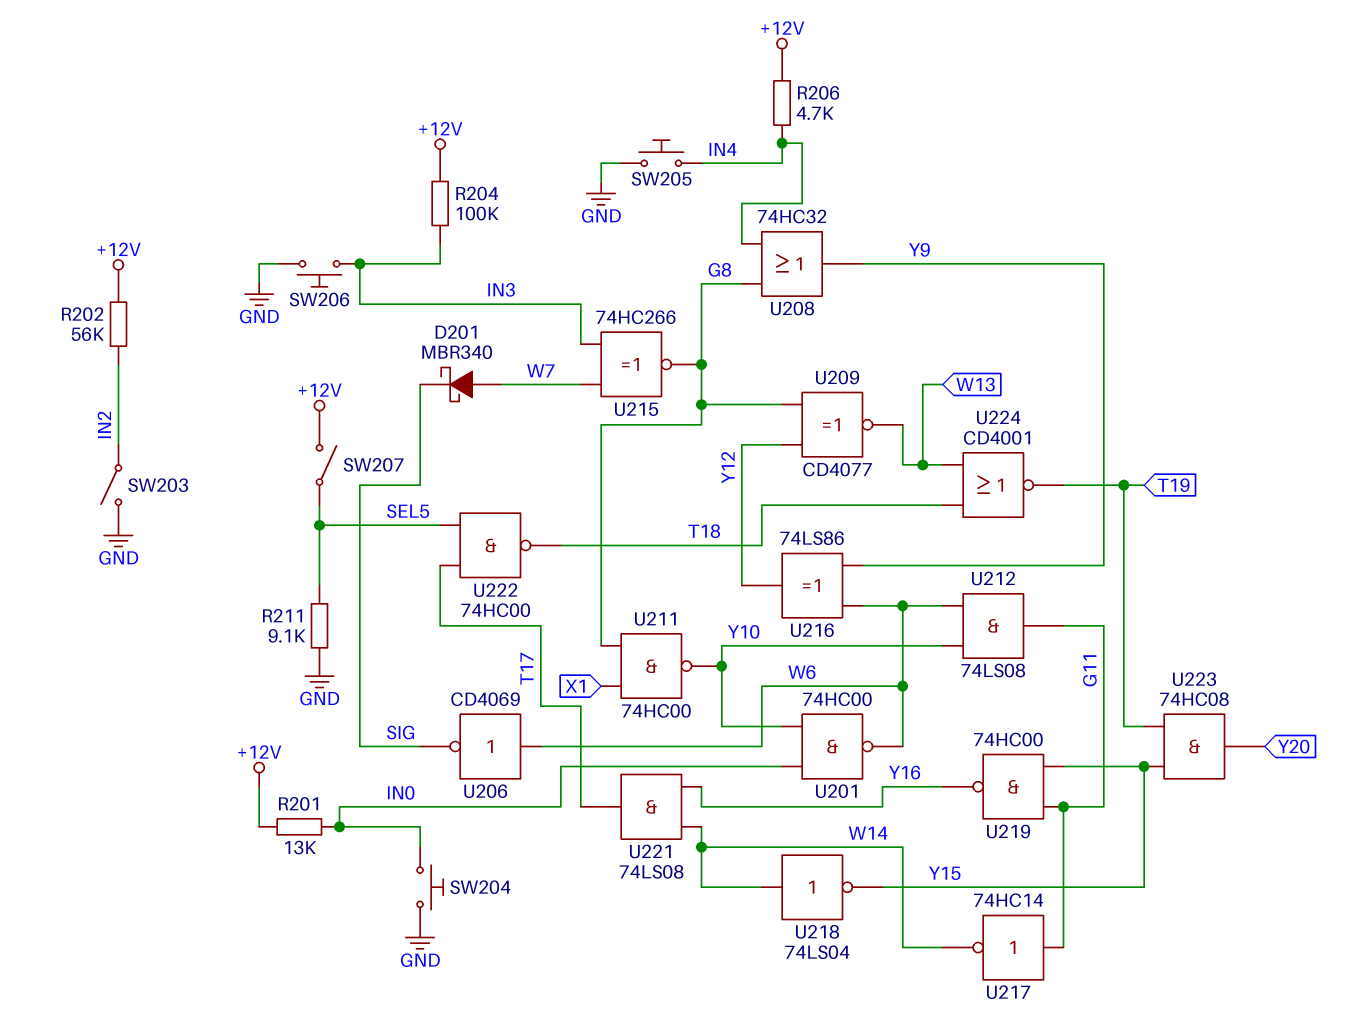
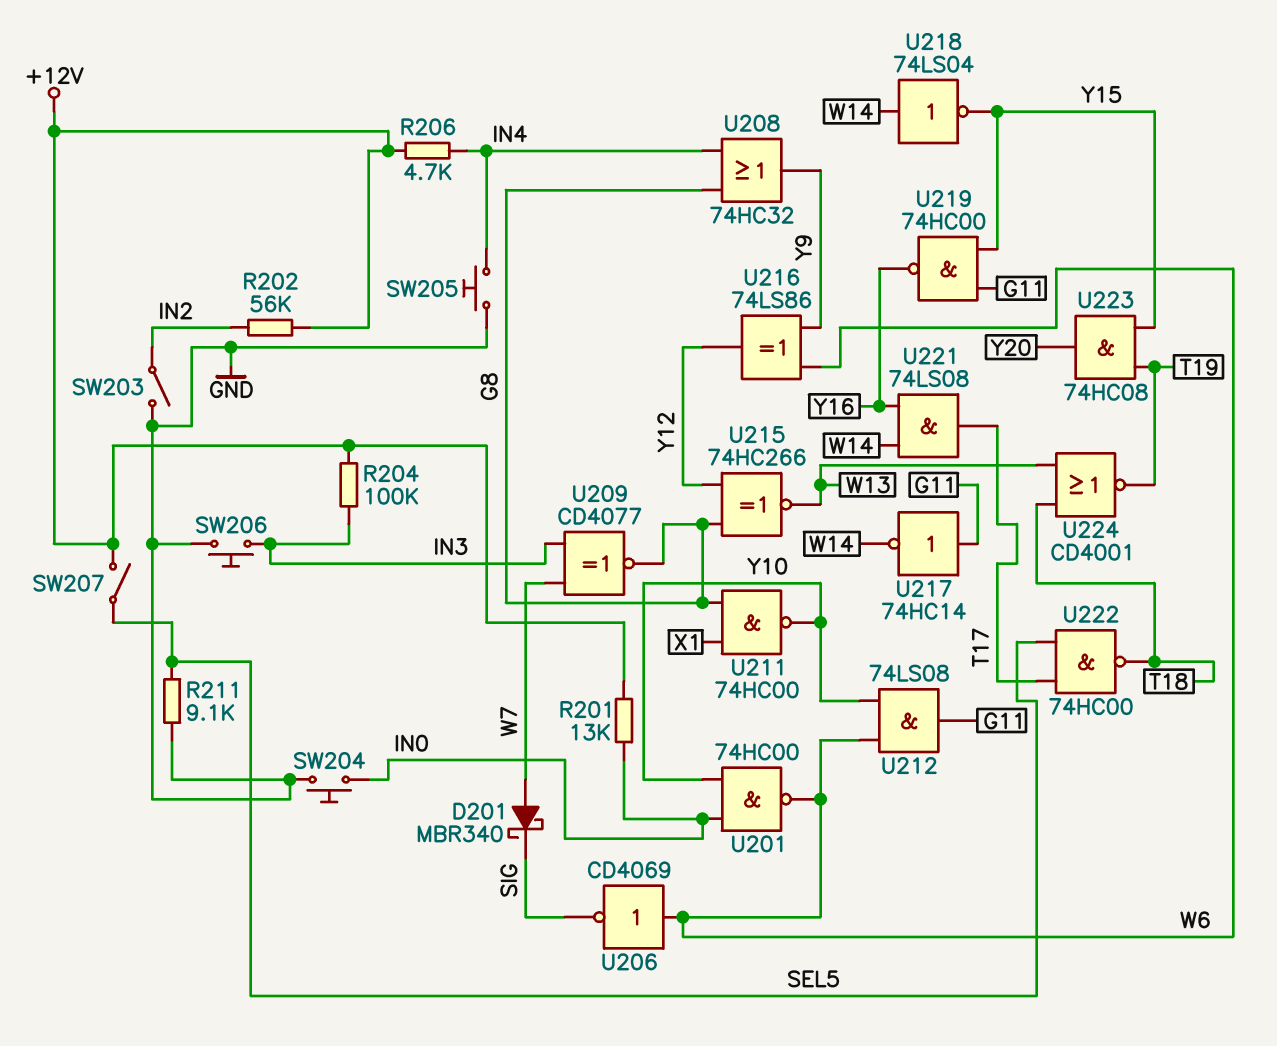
U209: XNOR CD4077 (in G8, in Y12, out W13) -> XNOR CD4077 (in IN3, in W7, out G8)
U215: XNOR 74HC266 (in IN3, in W7, out G8) -> XNOR 74HC266 (in G8, in Y12, out W13)

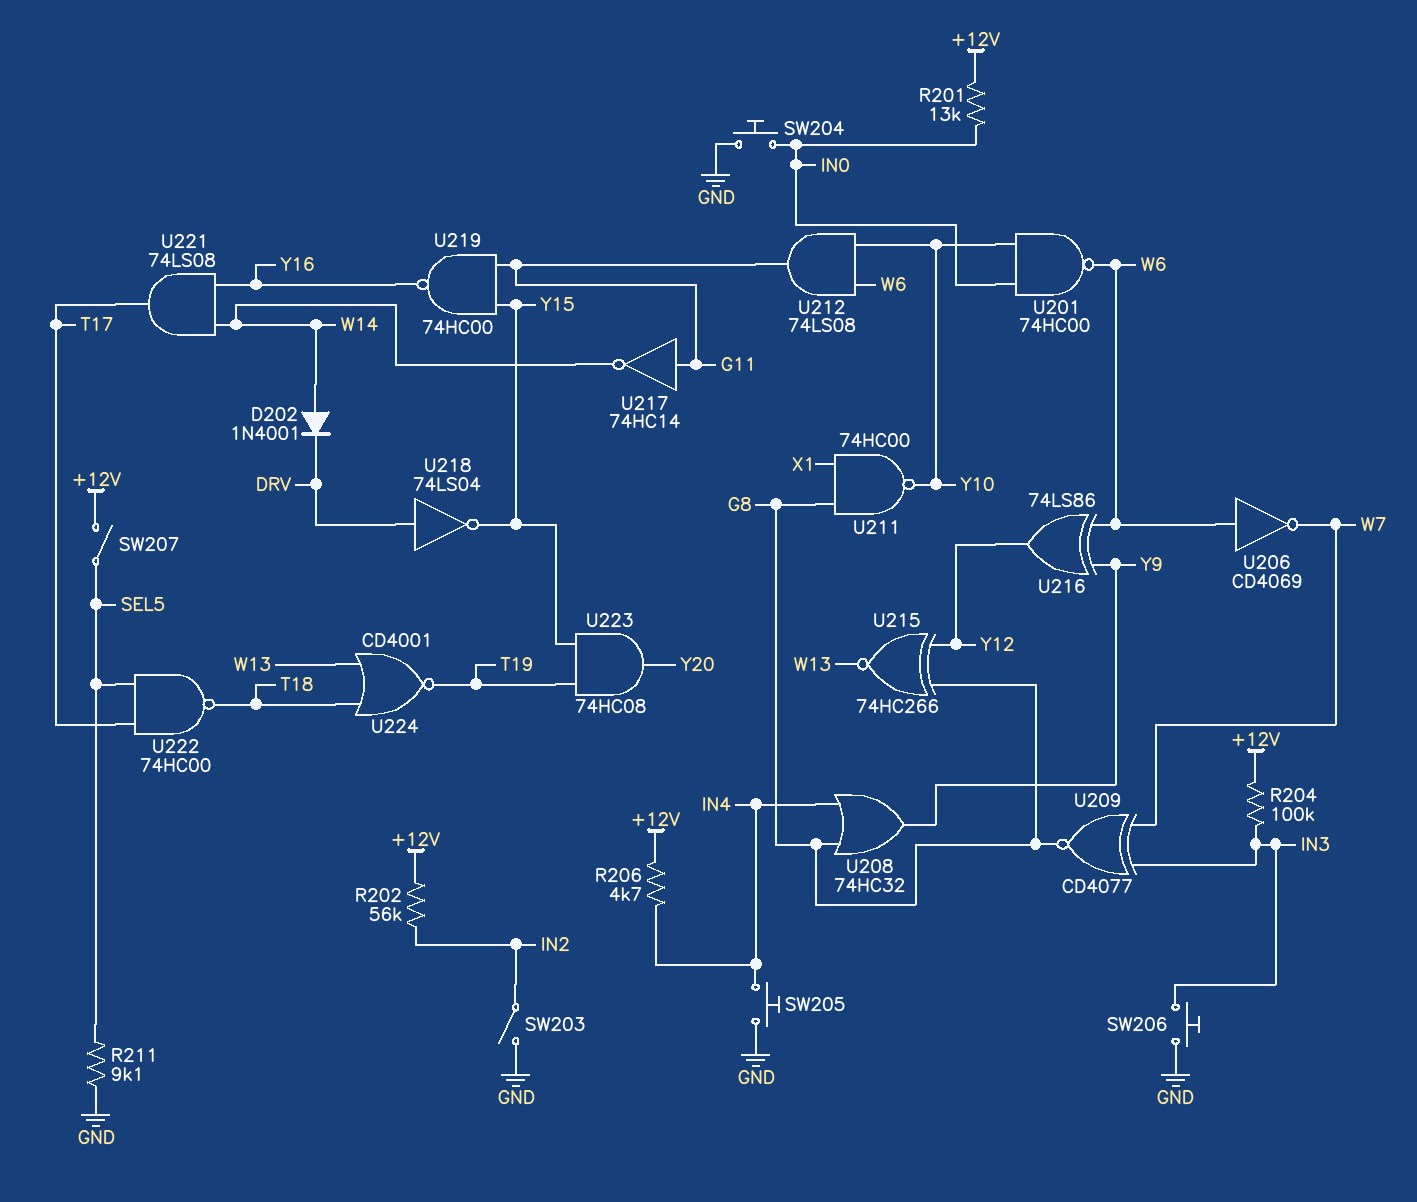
D201: schottky MBR340 (A W7, K SIG) -> none
D202: none -> diode 1N4001 (A W14, K DRV)
U206: NOT CD4069 (in W6, out SIG) -> NOT CD4069 (in W6, out W7)
U218: NOT 74LS04 (in W14, out Y15) -> NOT 74LS04 (in DRV, out Y15)

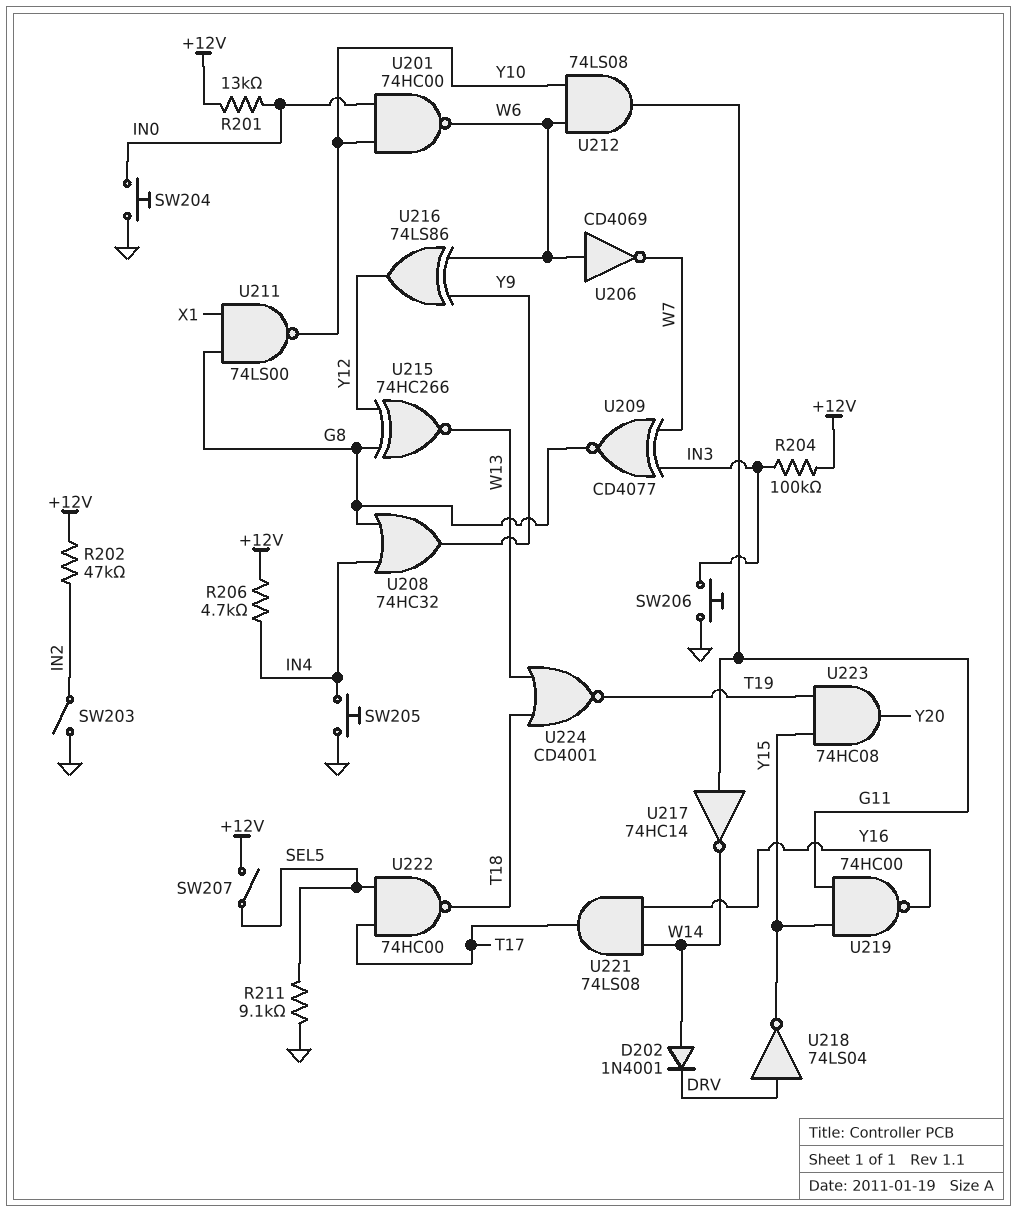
R202: 56k (+12V, IN2) -> 47k (+12V, IN2)
U211: NAND 74HC00 (in G8, in X1, out Y10) -> NAND 74LS00 (in G8, in X1, out Y10)

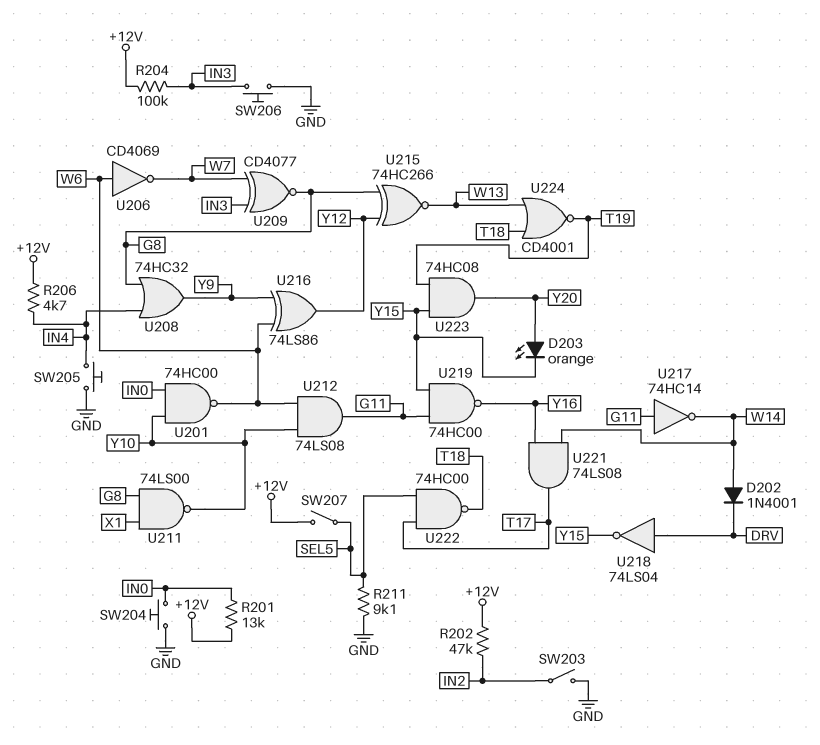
D203: none -> LED orange (A Y20, K Y15)

